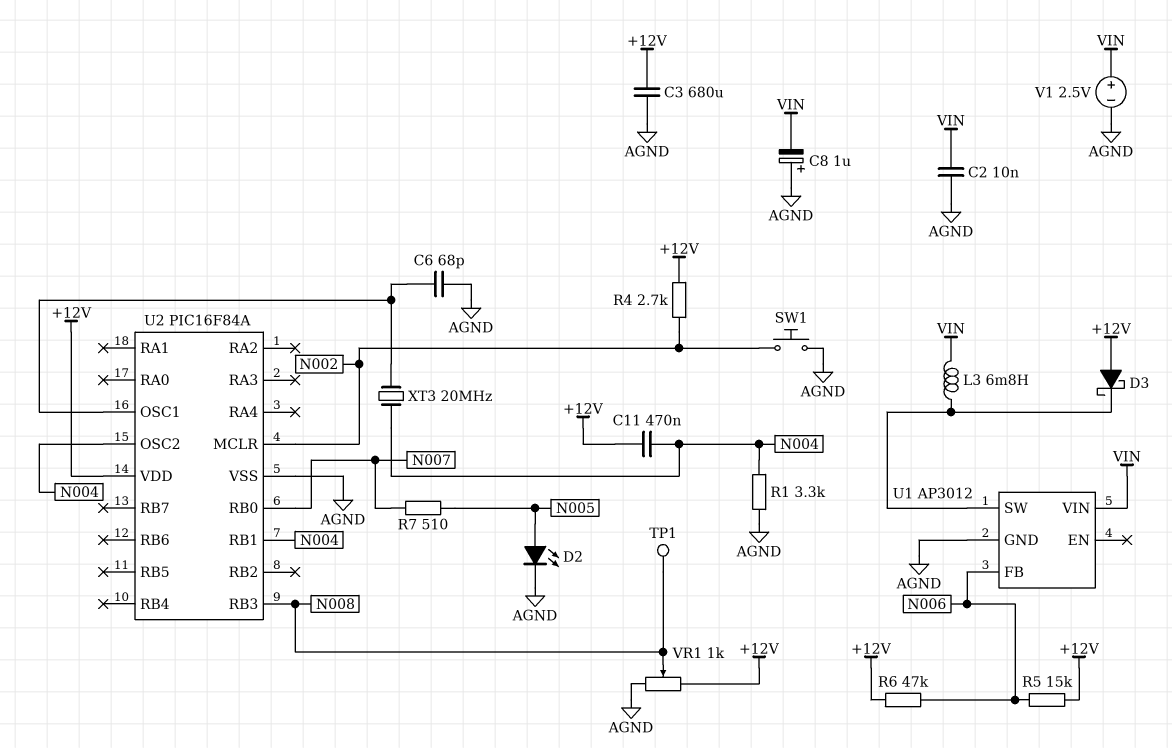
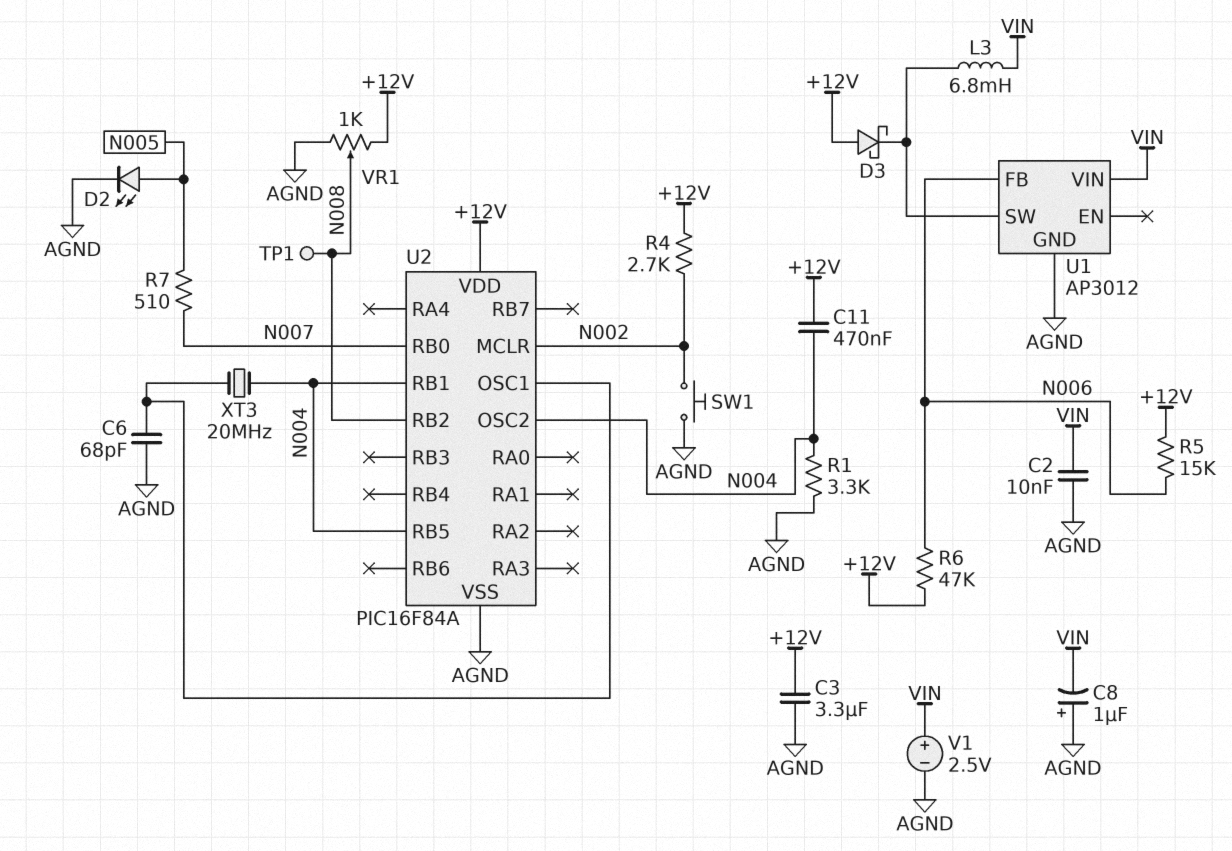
C3: 680uF (+12V, AGND) -> 3.3uF (+12V, AGND)
U2 pin RB2: none -> N008
U2 pin RB3: N008 -> none
U2 pin RB5: none -> N004

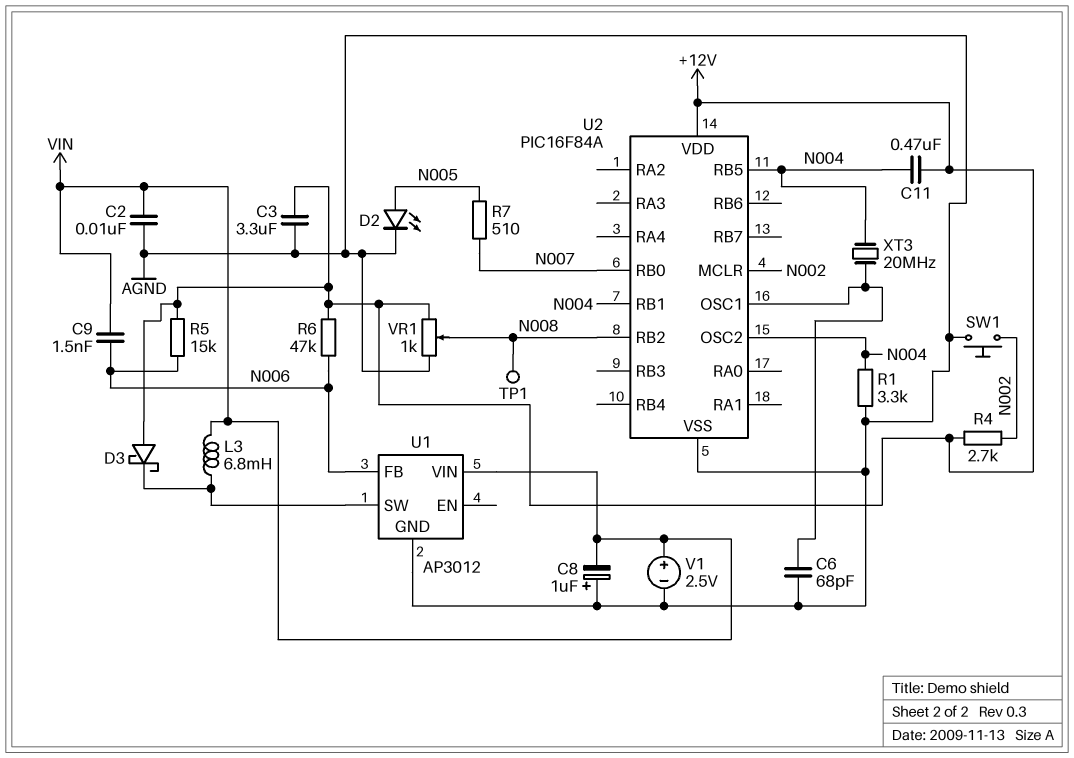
C9: none -> 1.5nF (N006, VIN)

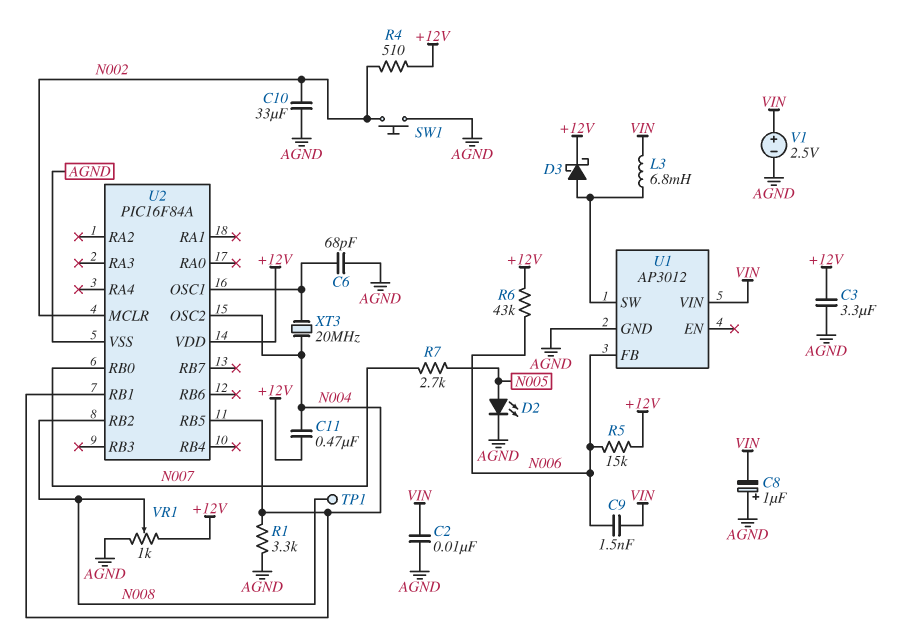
C10: none -> 33uF (AGND, N002)
D3: schottky (A +12V, K U1/SW) -> schottky (A U1/SW, K +12V)
R4: 2.7k (+12V, N002) -> 510 (+12V, N002)
R6: 47k (+12V, N006) -> 43k (+12V, N006)
R7: 510 (N005, N007) -> 2.7k (N005, N007)

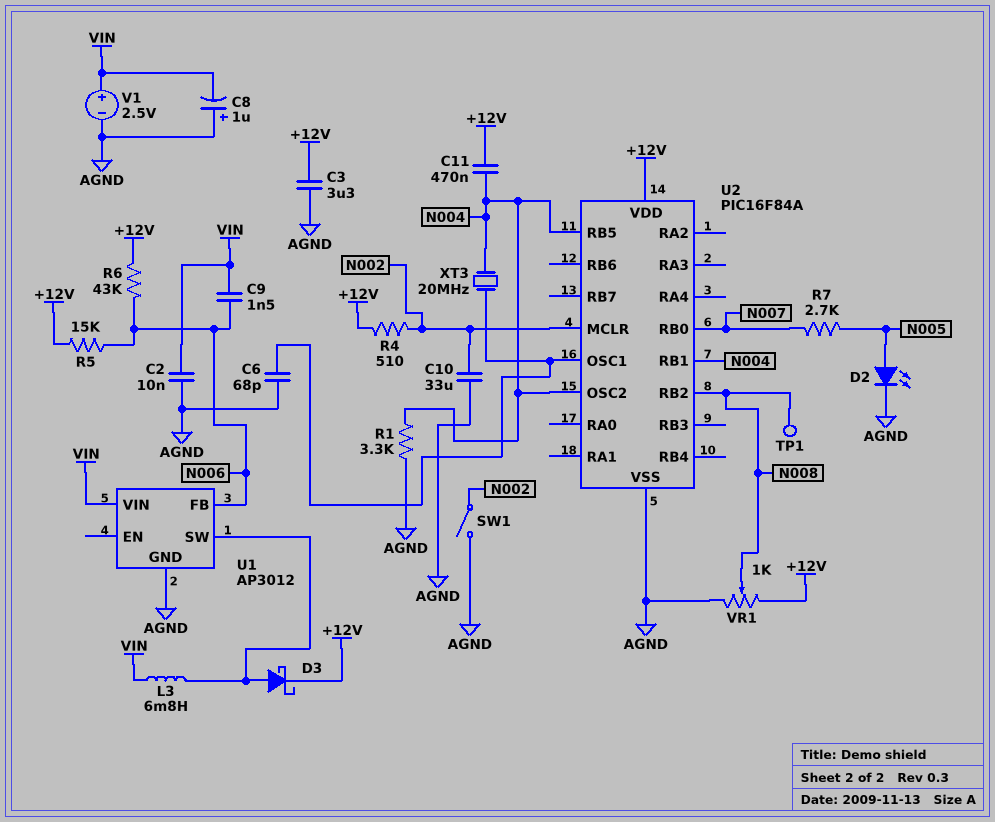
SW1: button (AGND, N002) -> switch (AGND, N002)

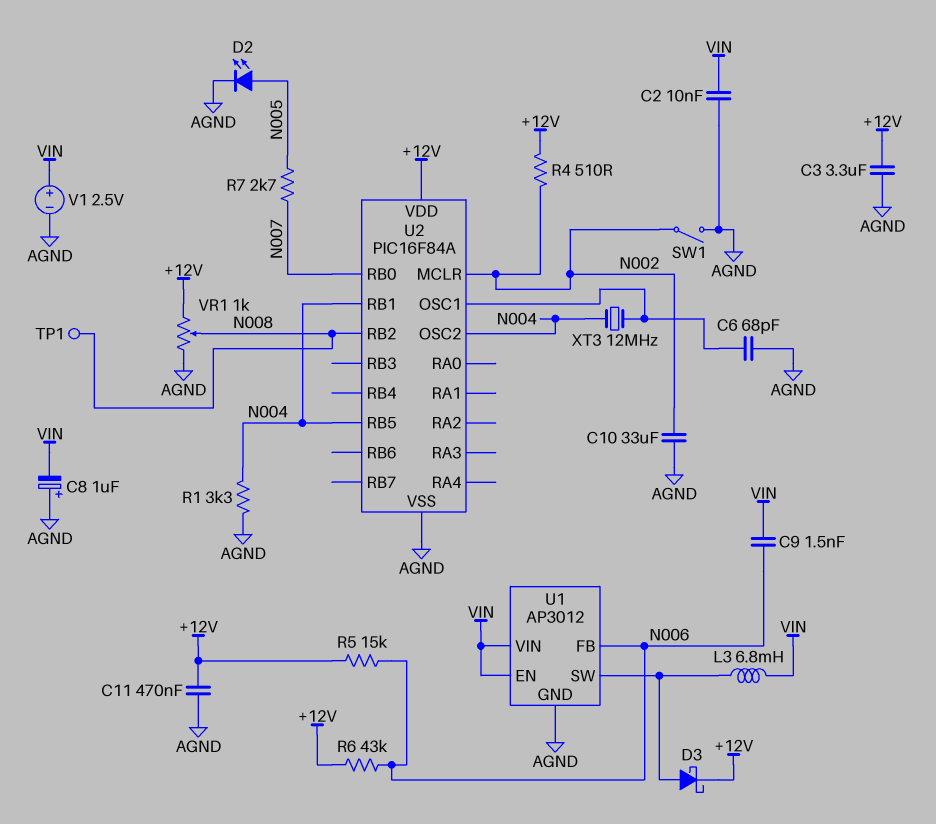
C11: 470nF (+12V, N004) -> 470nF (+12V, AGND)
U1 pin EN: none -> VIN
XT3: 20MHz (N004, U2/OSC1) -> 12MHz (N004, U2/OSC1)

